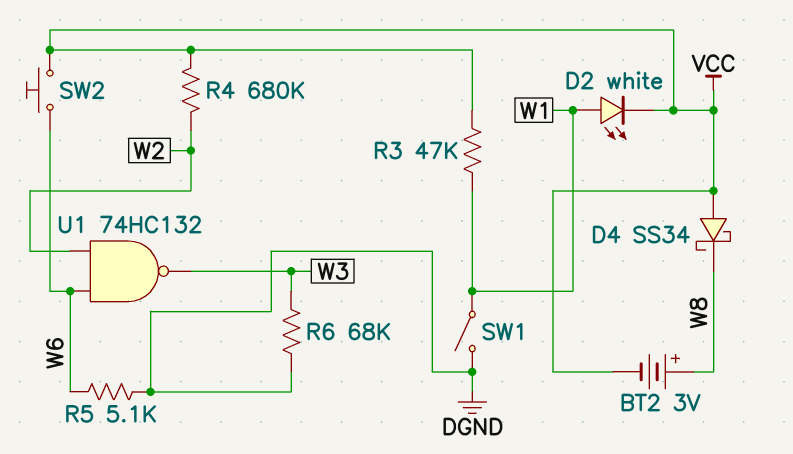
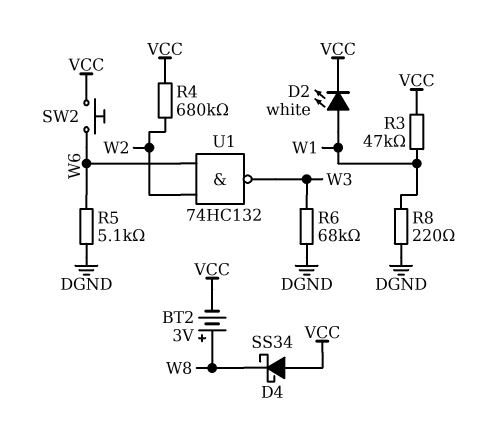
R8: none -> 220 (DGND, W1)
SW1: switch (DGND, W1) -> none

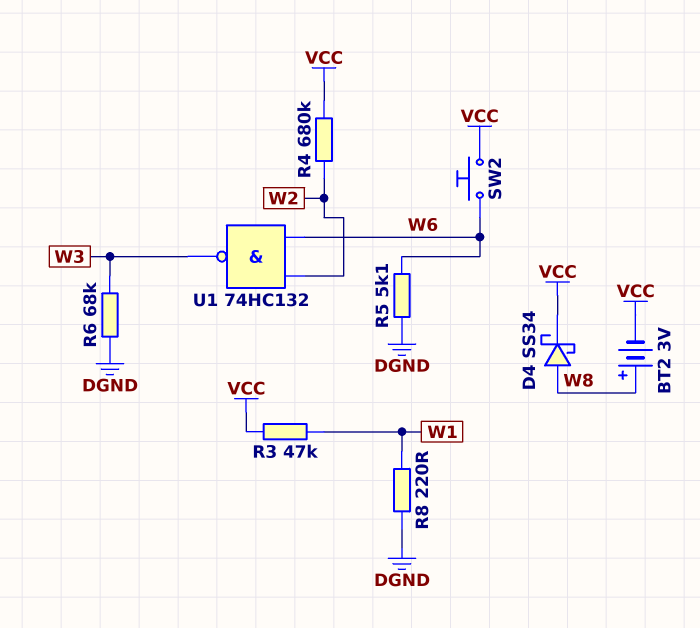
D2: LED white (A W1, K VCC) -> none
D4: schottky SS34 (A VCC, K W8) -> schottky SS34 (A W8, K VCC)

